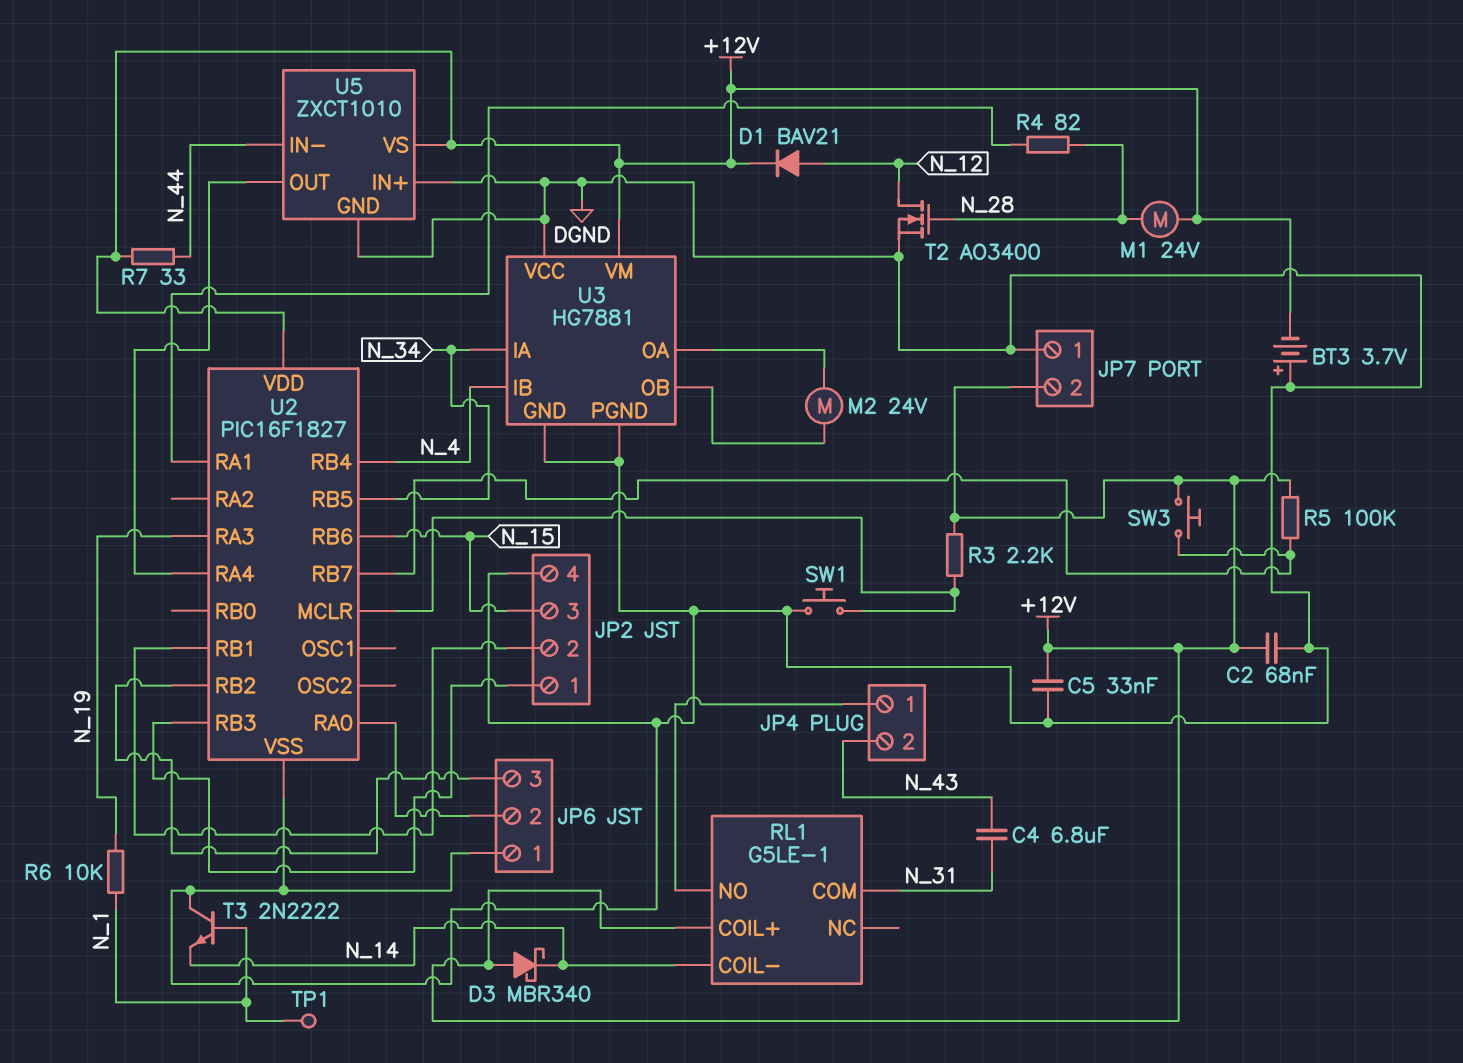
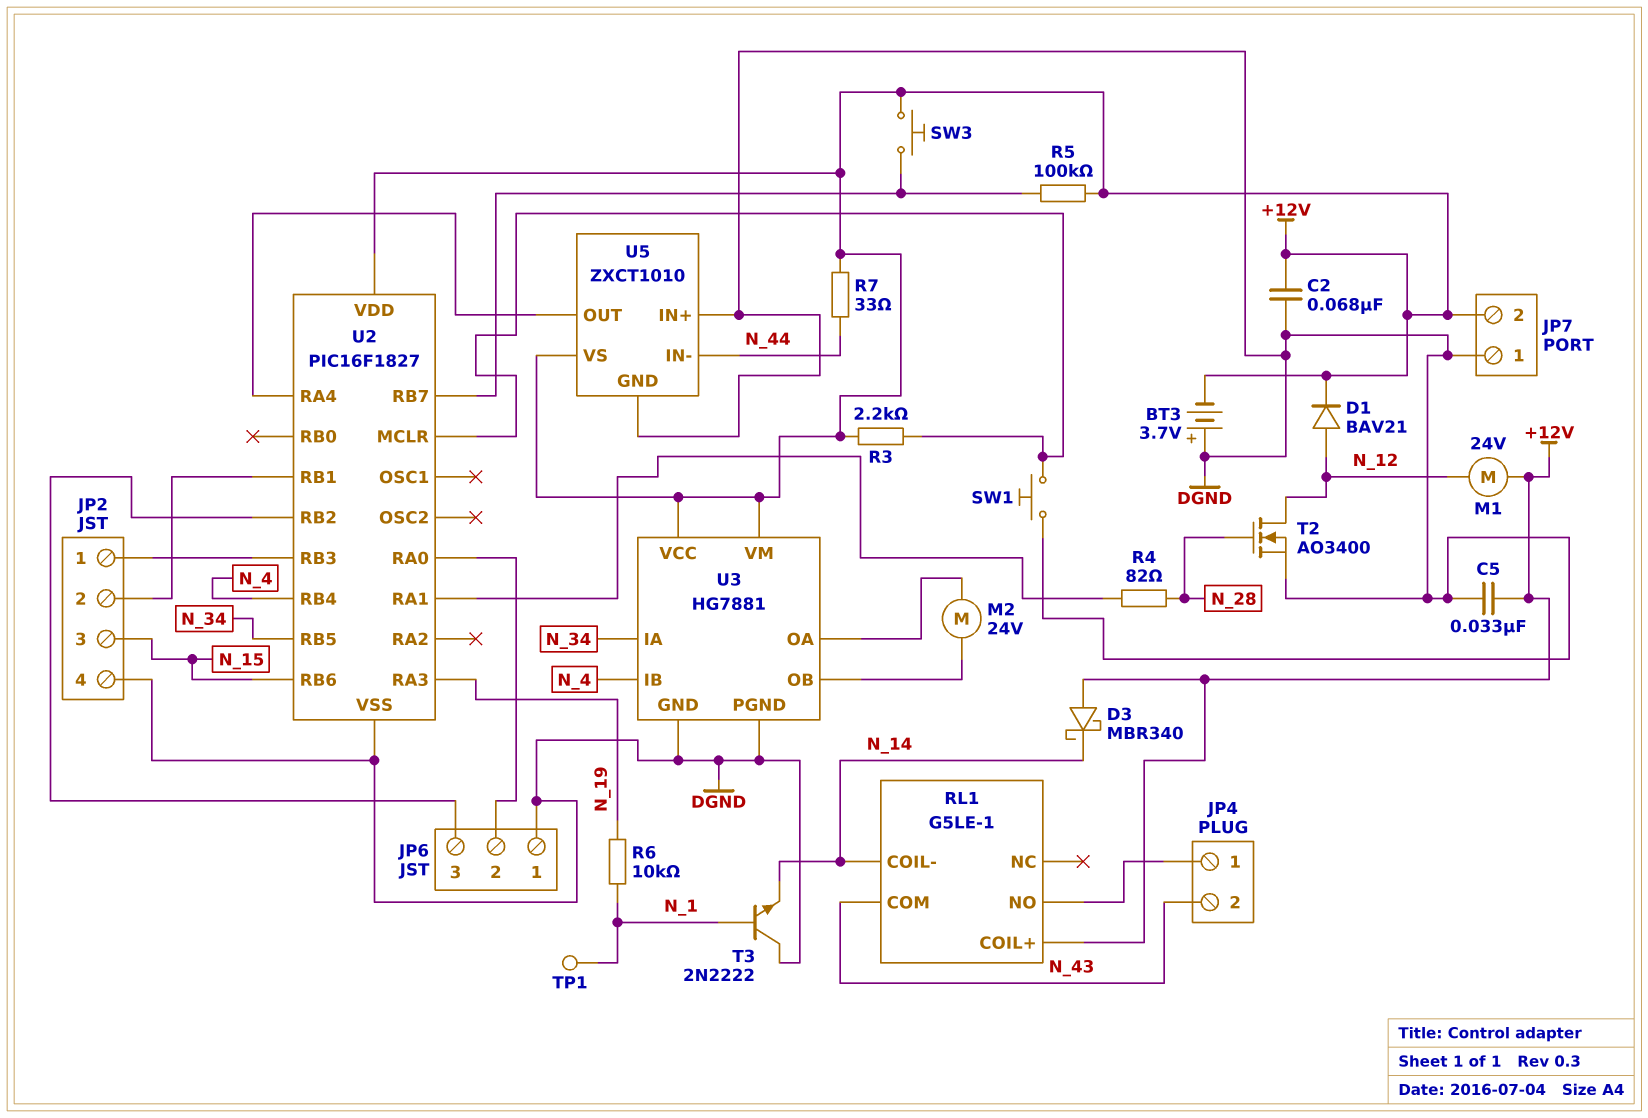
C4: 6.8uF (N_31, N_43) -> none
M1: motor 24V (+12V, N_28) -> motor 24V (+12V, N_12)
RL1 pin COM: N_31 -> N_43
U3 pin VCC: DGND -> +12V

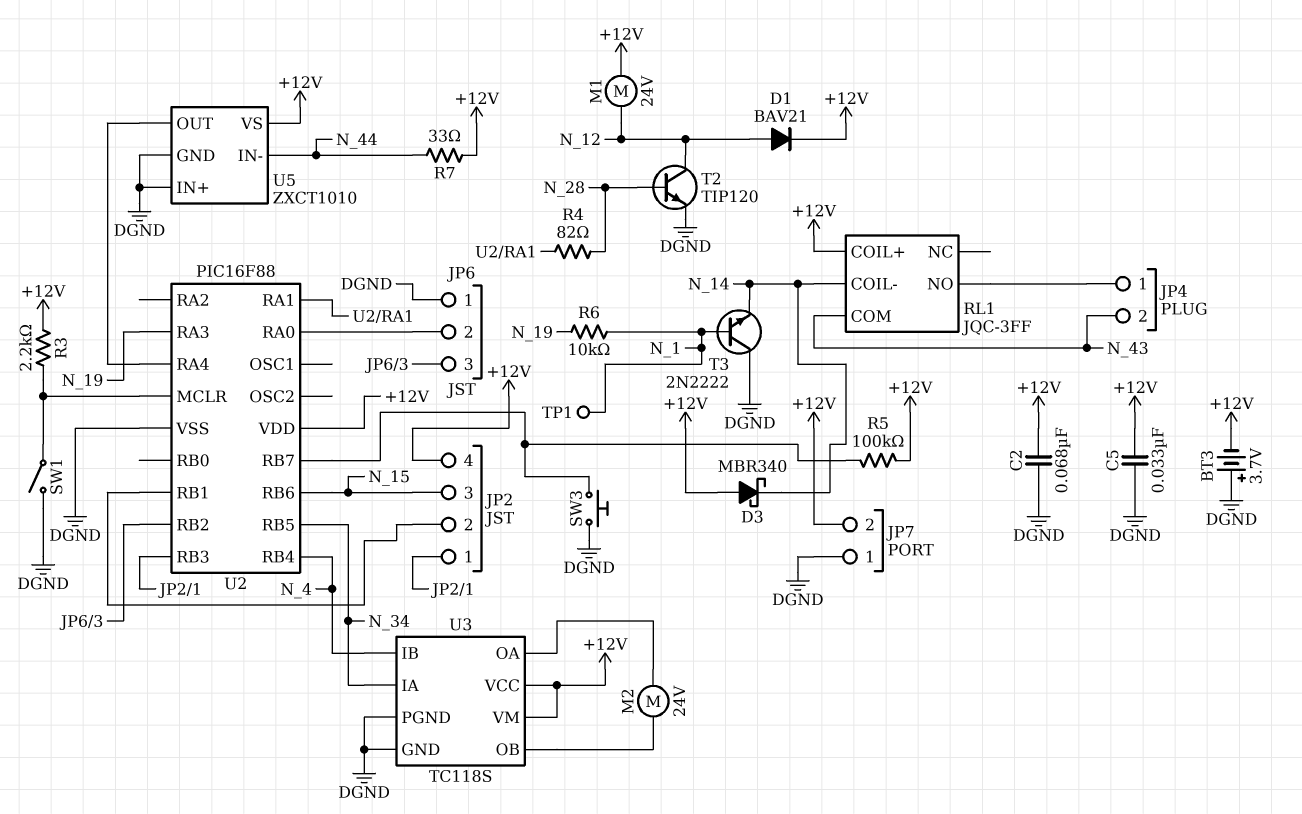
JP2 pin 4: DGND -> +12V
RL1: G5LE-1 -> JQC-3FF
SW1: button (DGND, U2/MCLR) -> switch (DGND, U2/MCLR)
SW3: button (+12V, U2/RB7) -> button (DGND, U2/RB7)
T2: NMOS AO3400 (G N_28, D N_12, S DGND) -> NPN TIP120 (B N_28, C N_12, E DGND)
U2: PIC16F1827 -> PIC16F88
U3: HG7881 -> TC118S

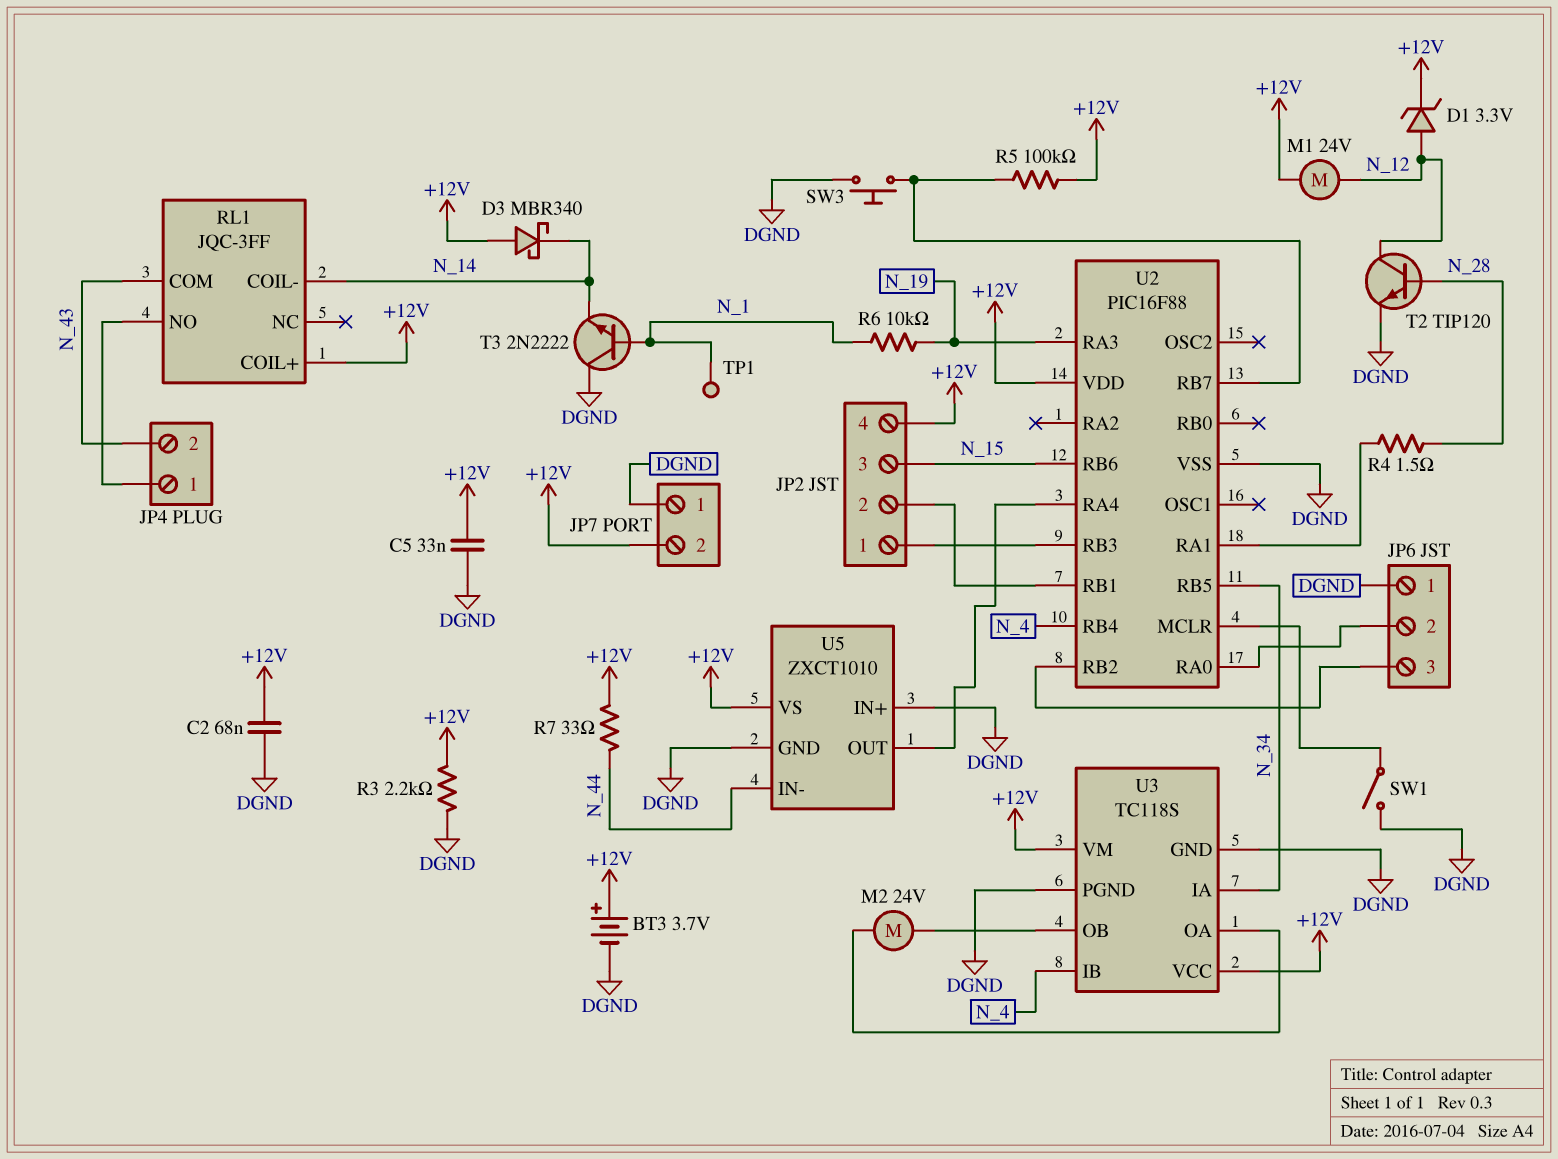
BT3: 3.7V (plus DGND, minus +12V) -> 3.7V (plus +12V, minus DGND)
D1: diode BAV21 (A N_12, K +12V) -> zener 3.3V (A N_12, K +12V)
R3: 2.2k (+12V, U2/MCLR) -> 2.2k (+12V, DGND)
R4: 82 (N_28, U2/RA1) -> 1.5 (N_28, U2/RA1)

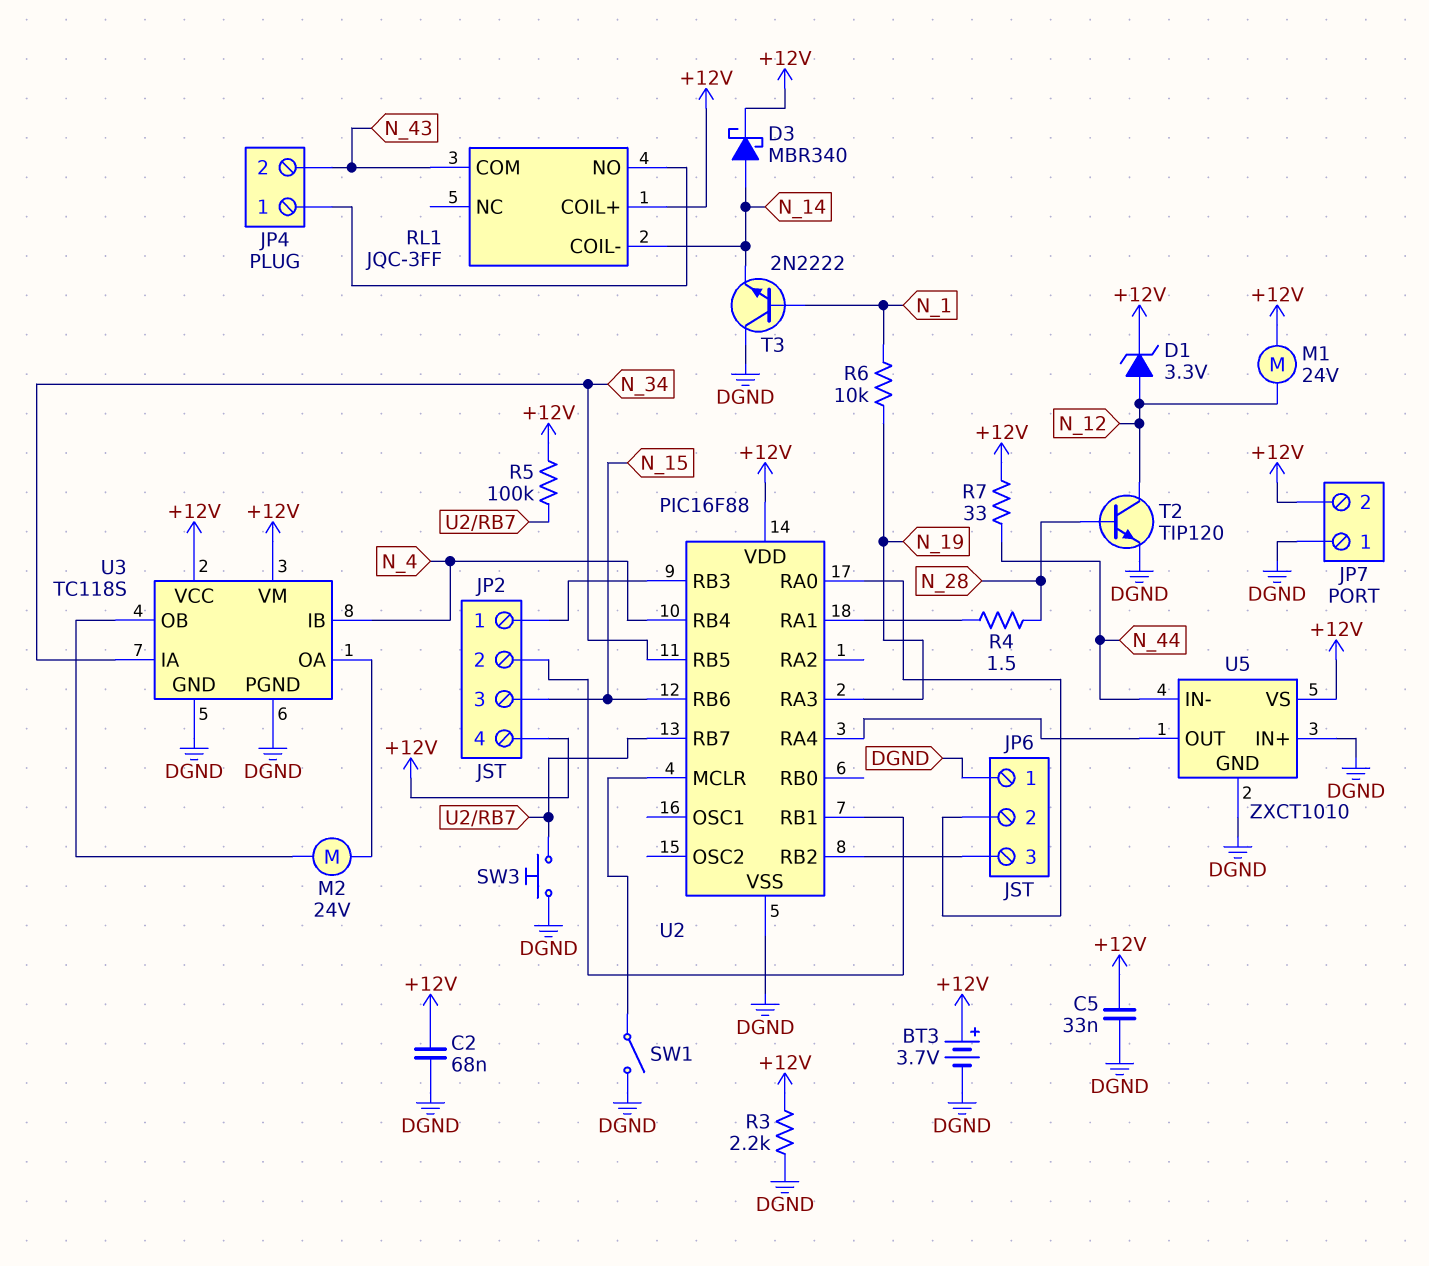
D3: schottky MBR340 (A +12V, K N_14) -> schottky MBR340 (A N_14, K +12V)
TP1: test point (N_1) -> none

